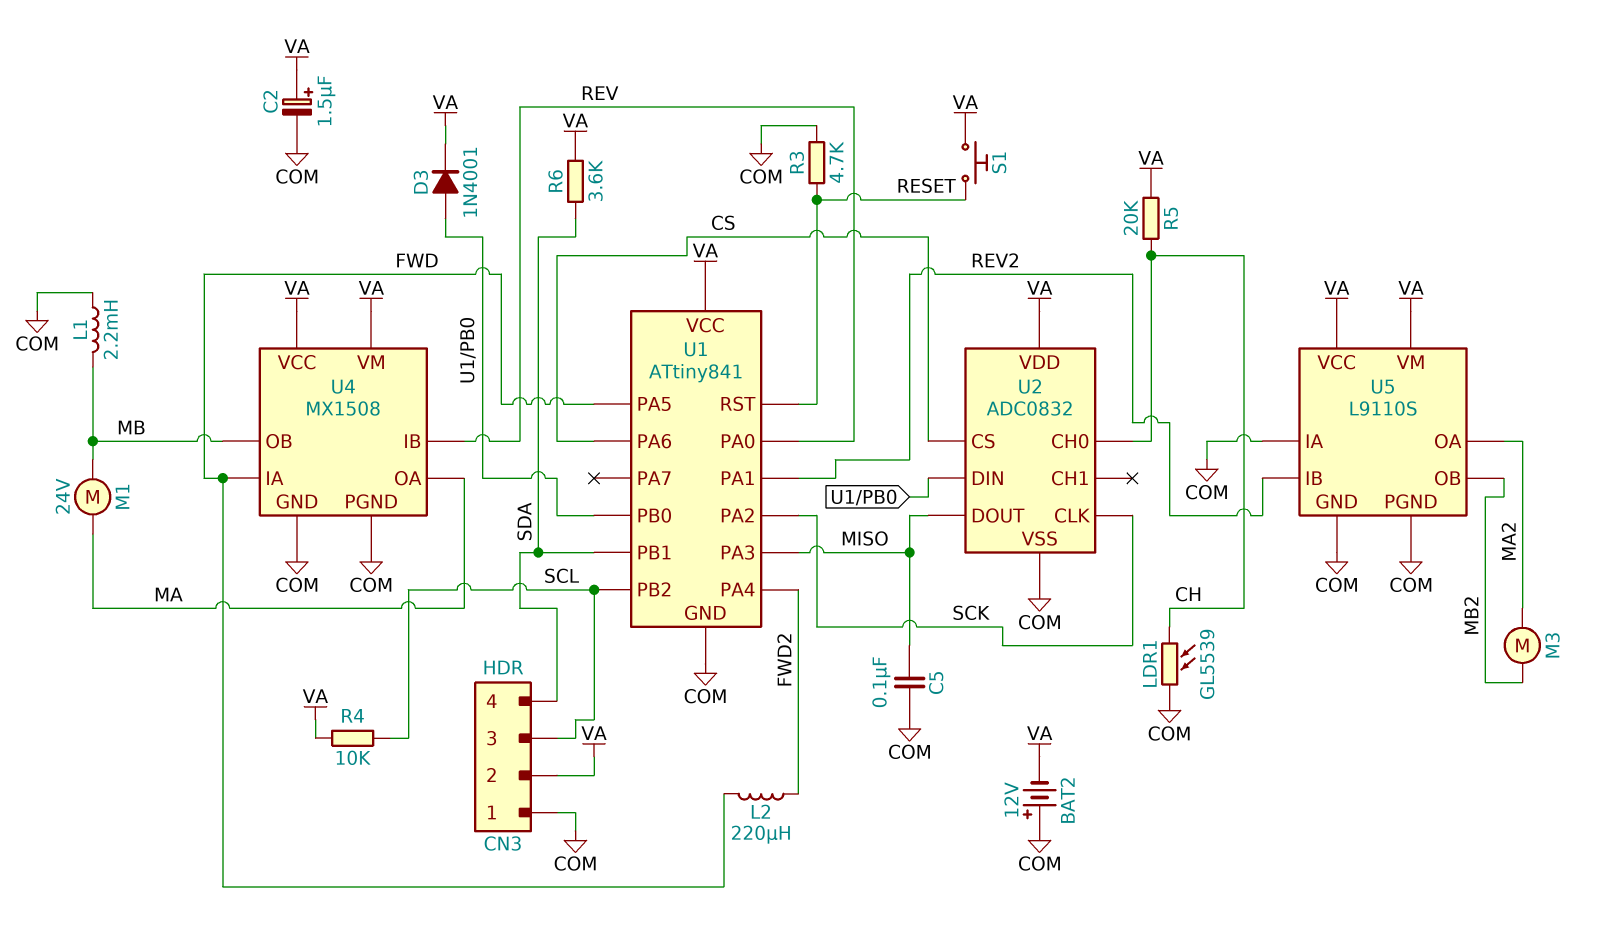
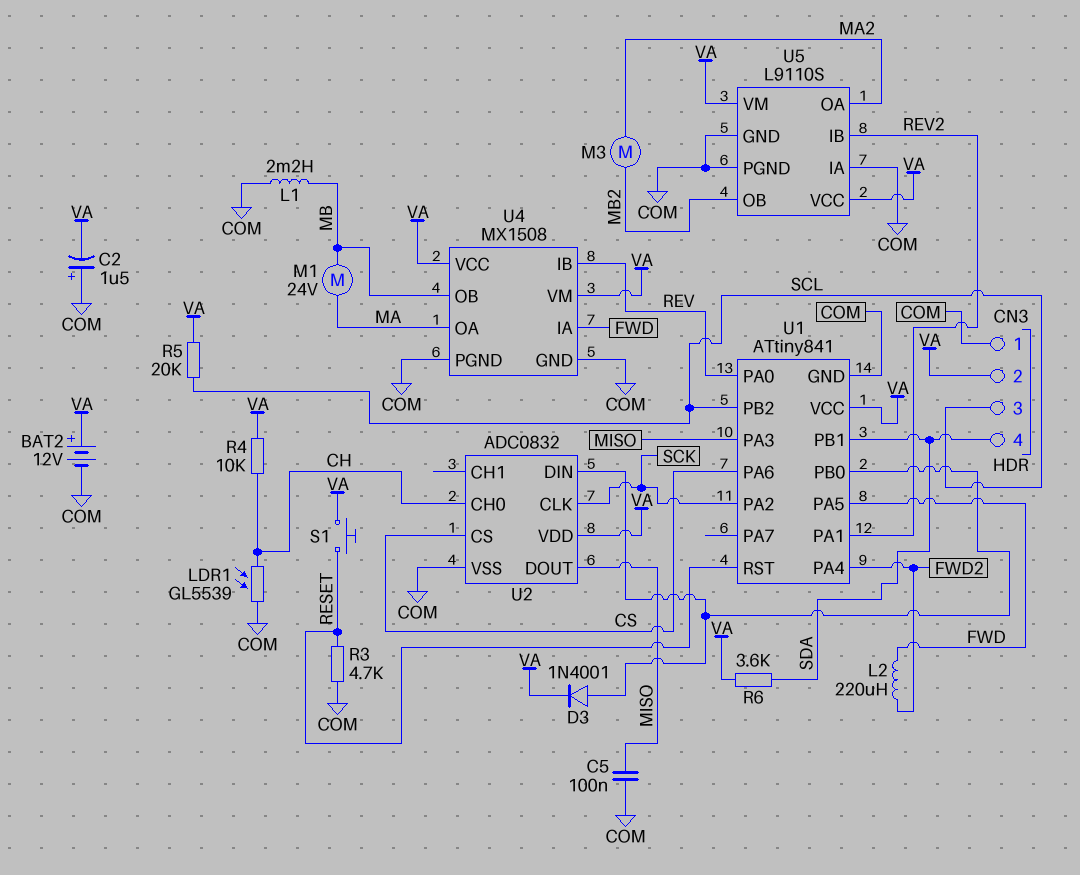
BAT2: 12V (plus COM, minus VA) -> 12V (plus VA, minus COM)
C2: 1.5uF (plus VA, minus COM) -> 1.5uF (plus COM, minus VA)
R4: 10k (SCL, VA) -> 10k (CH, VA)
R5: 20k (CH, VA) -> 20k (SCL, VA)

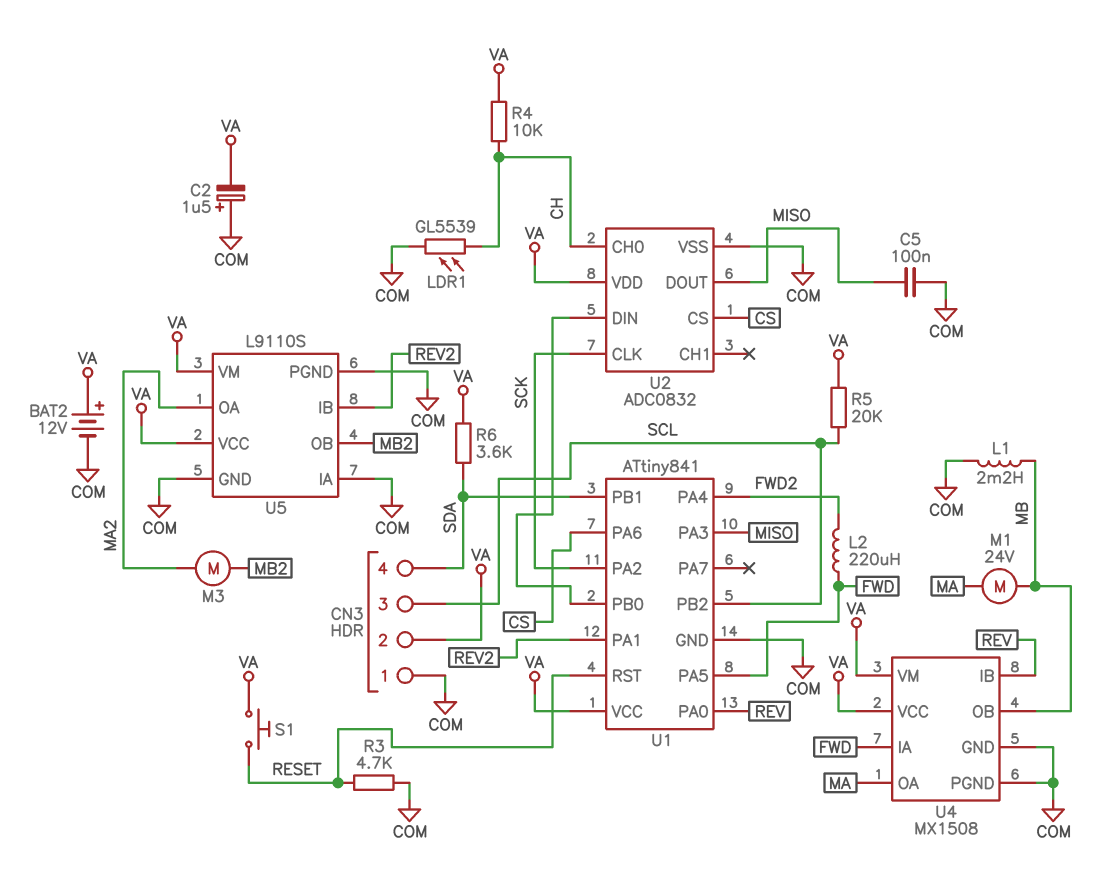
D3: diode 1N4001 (A U1/PB0, K VA) -> none

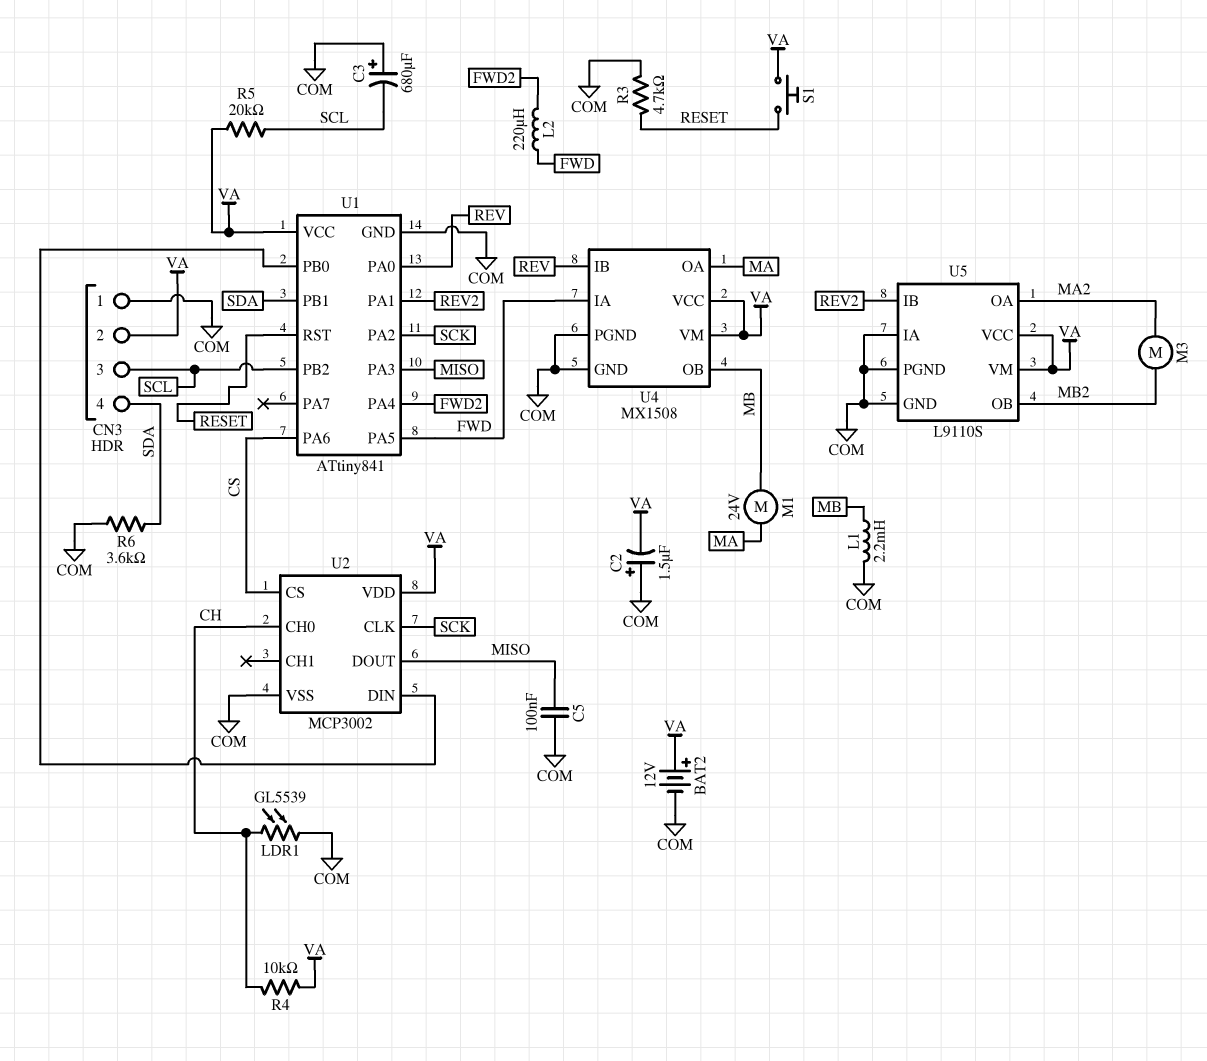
C3: none -> 680uF (plus COM, minus SCL)
R6: 3.6k (SDA, VA) -> 3.6k (COM, SDA)
U2: ADC0832 -> MCP3002

